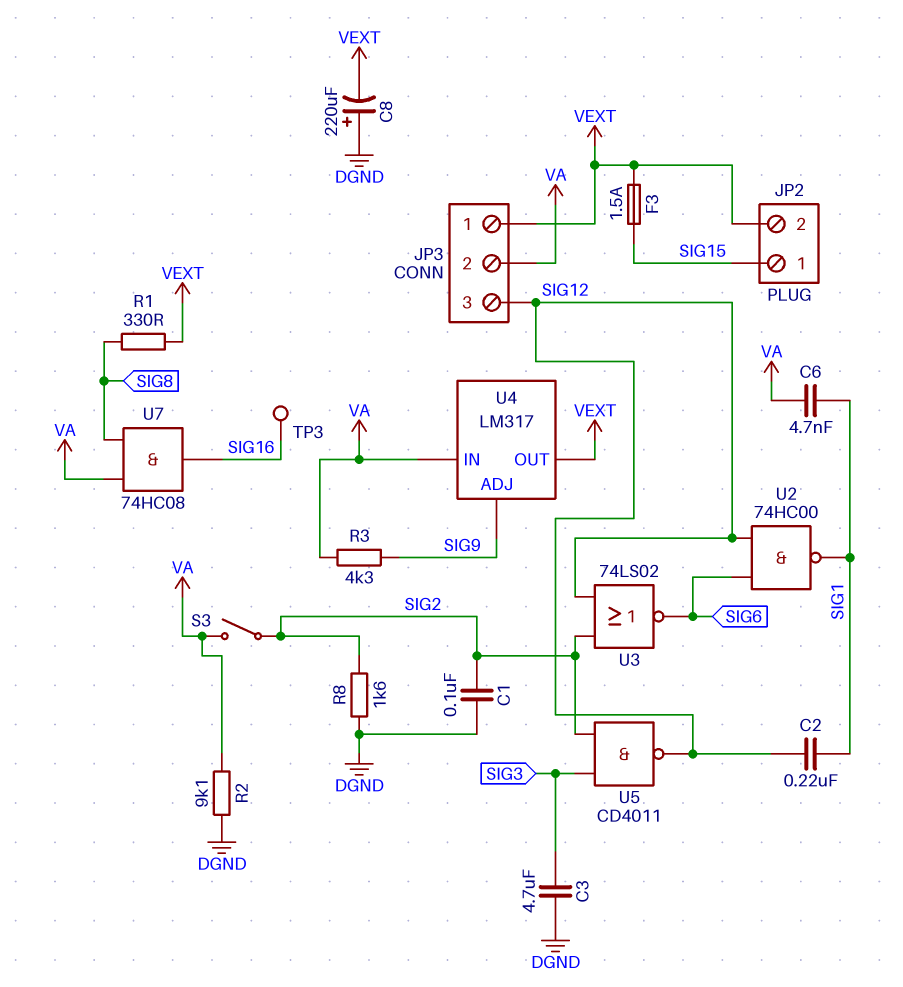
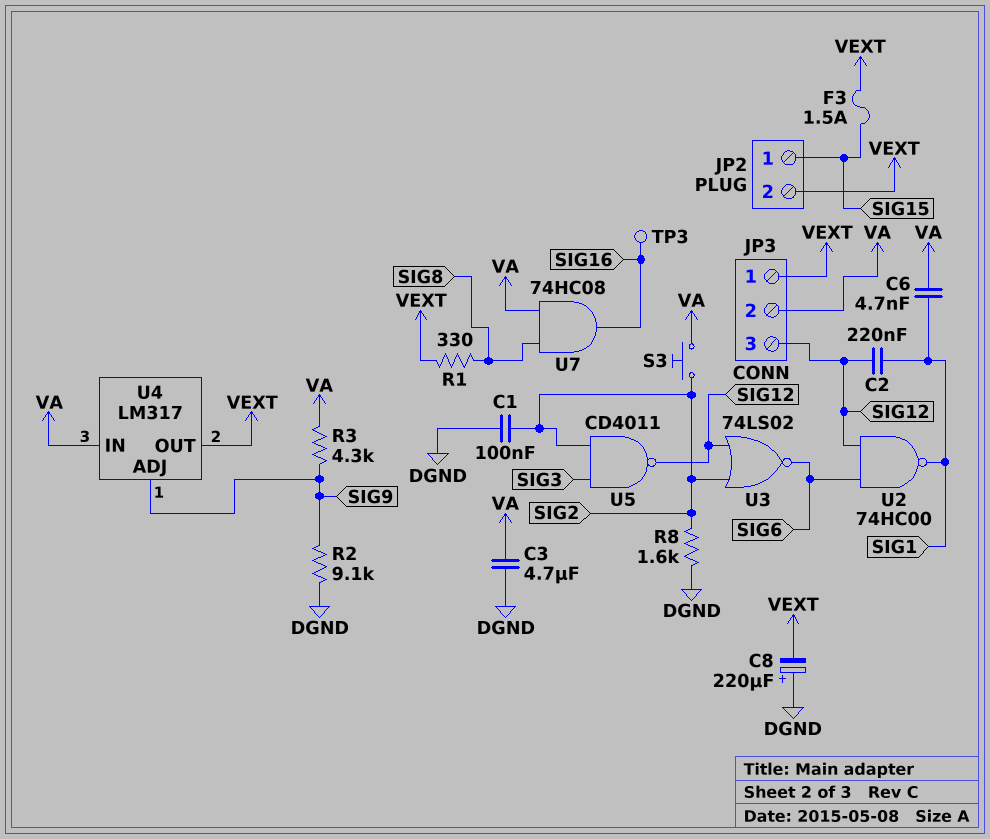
C3: 4.7uF (DGND, SIG3) -> 4.7uF (DGND, VA)
R2: 9.1k (DGND, VA) -> 9.1k (DGND, SIG9)
S3: switch (SIG2, VA) -> button (SIG2, VA)

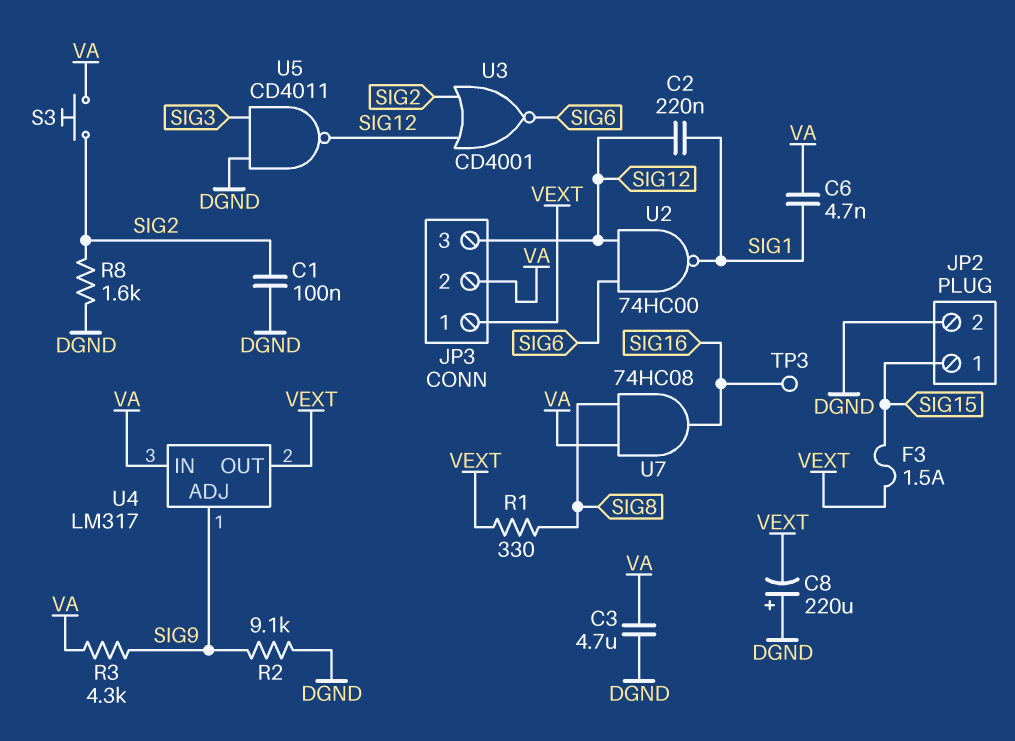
JP2 pin 2: VEXT -> DGND
U3: NOR 74LS02 (in SIG2, in SIG12, out SIG6) -> NOR CD4001 (in SIG2, in SIG12, out SIG6)
U5: NAND CD4011 (in SIG2, in SIG3, out SIG12) -> NAND CD4011 (in DGND, in SIG3, out SIG12)

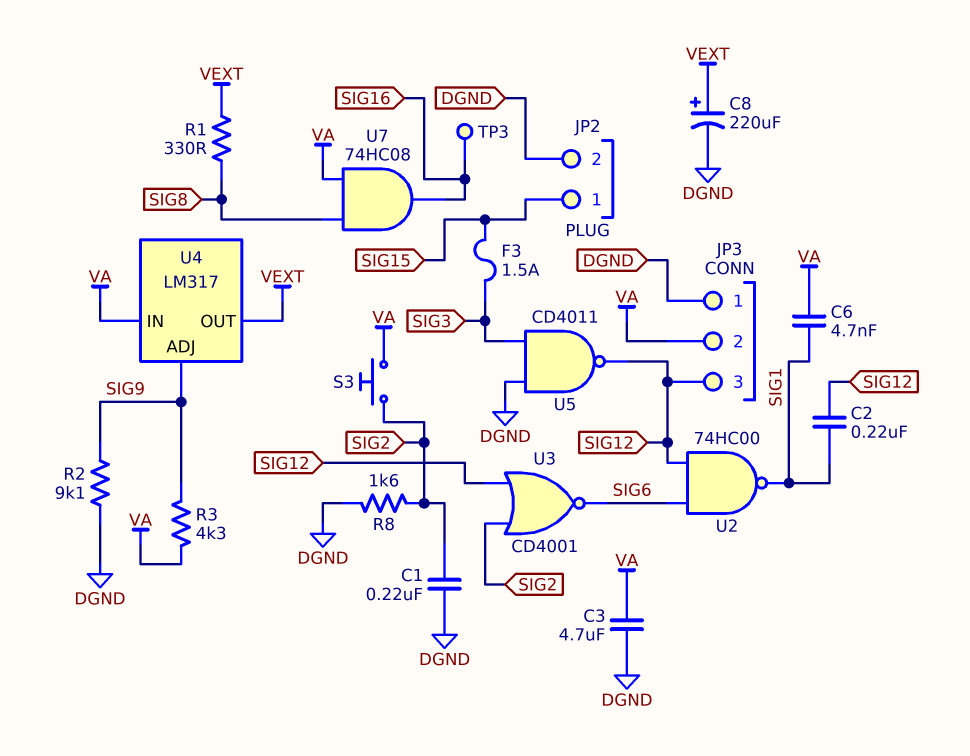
C1: 100nF (DGND, SIG2) -> 220nF (DGND, SIG2)
C8: 220uF (plus DGND, minus VEXT) -> 220uF (plus VEXT, minus DGND)
F3: 1.5A (SIG15, VEXT) -> 1.5A (SIG3, SIG15)
JP3 pin 1: VEXT -> DGND

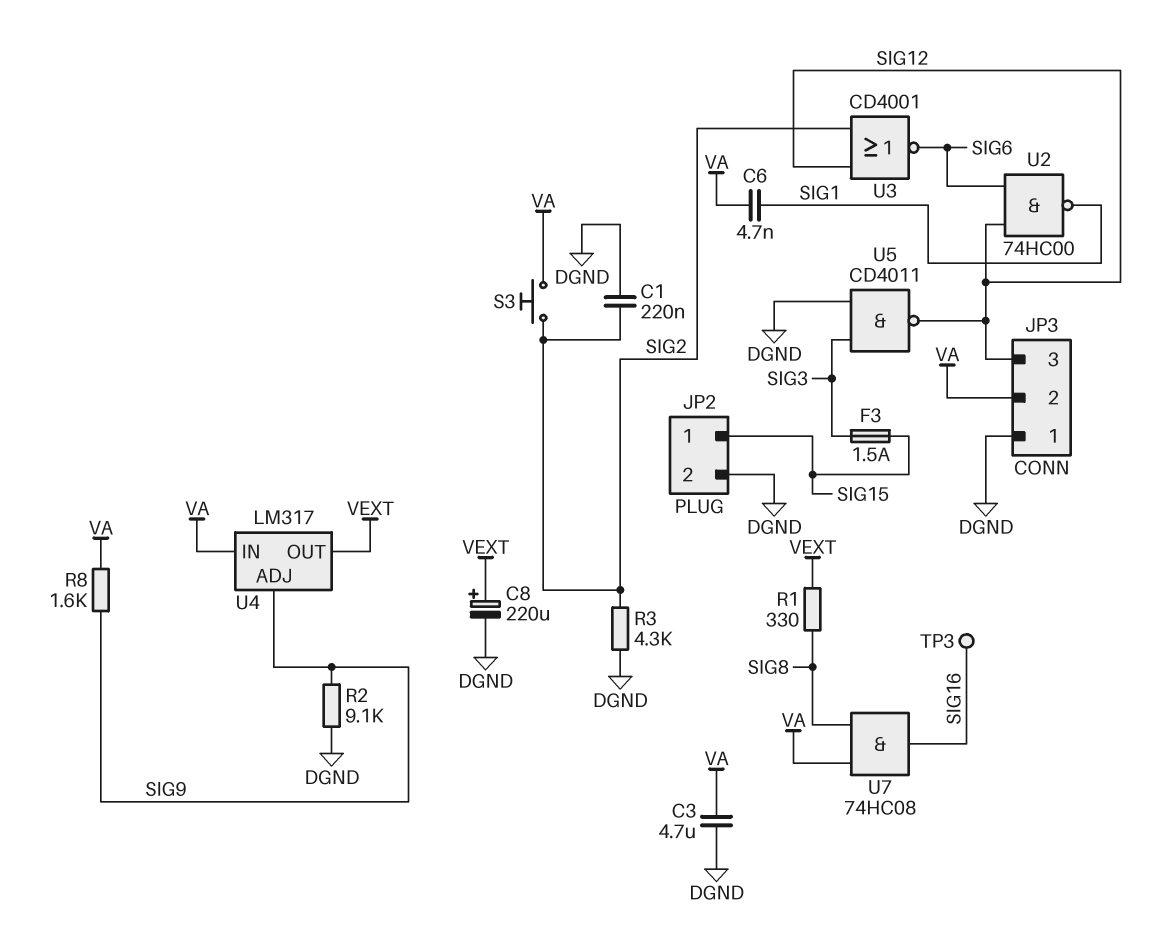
C2: 220nF (SIG1, SIG12) -> none
R3: 4.3k (SIG9, VA) -> 4.3k (DGND, SIG2)
R8: 1.6k (DGND, SIG2) -> 1.6k (SIG9, VA)

